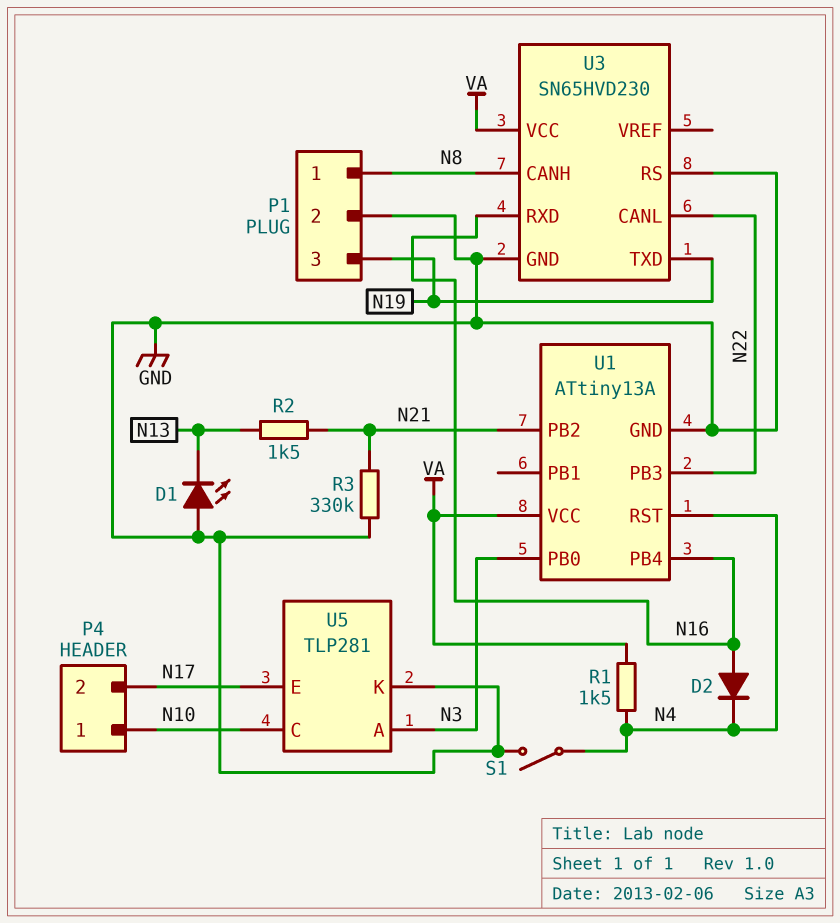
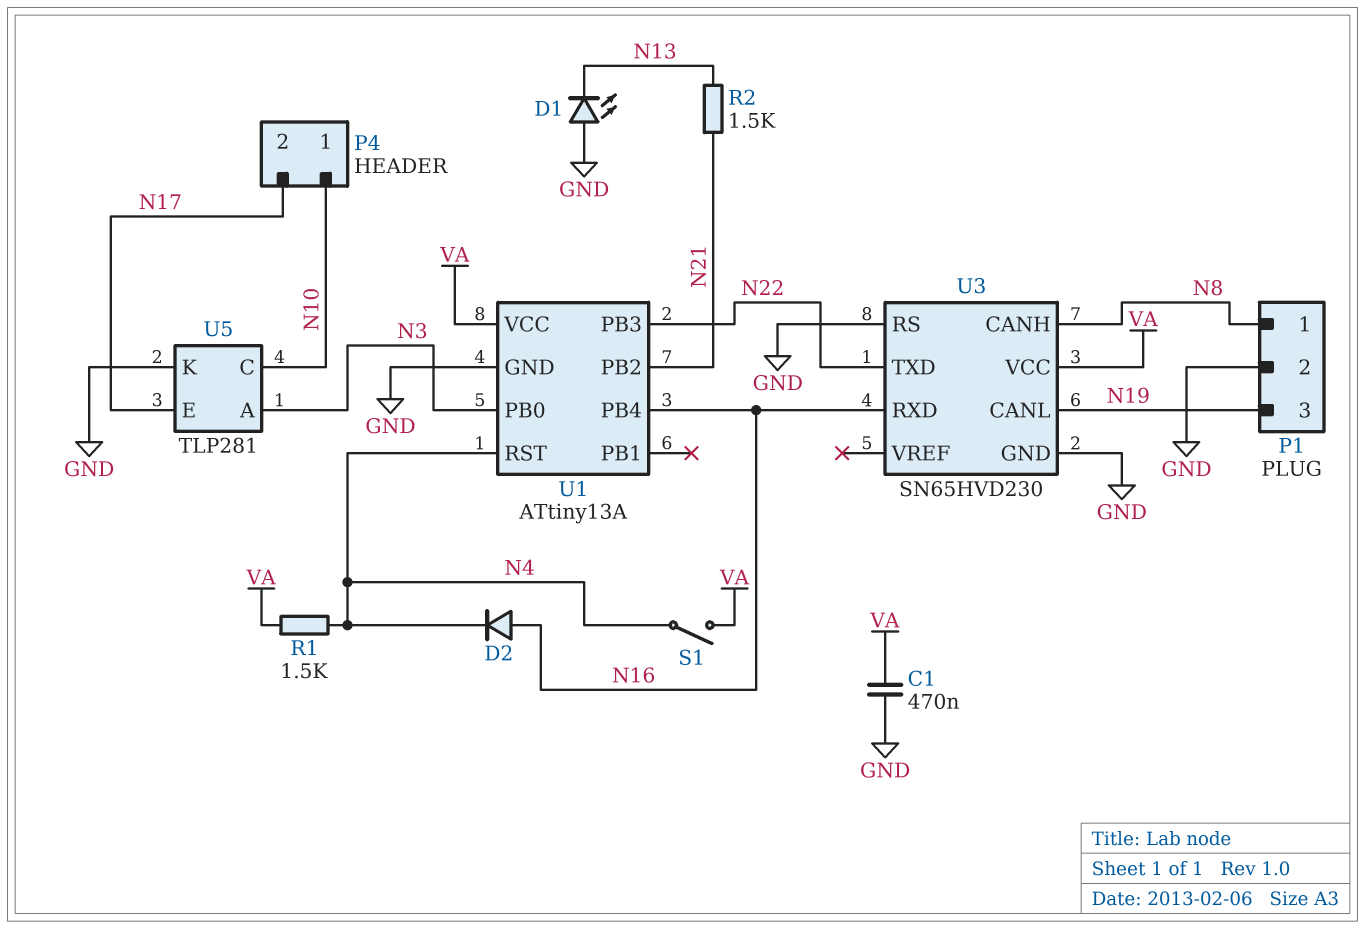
C1: none -> 470nF (GND, VA)
R3: 330k (GND, N21) -> none
S1: switch (GND, N4) -> switch (N4, VA)
U3 pin CANL: N22 -> N19
U3 pin TXD: N19 -> N22

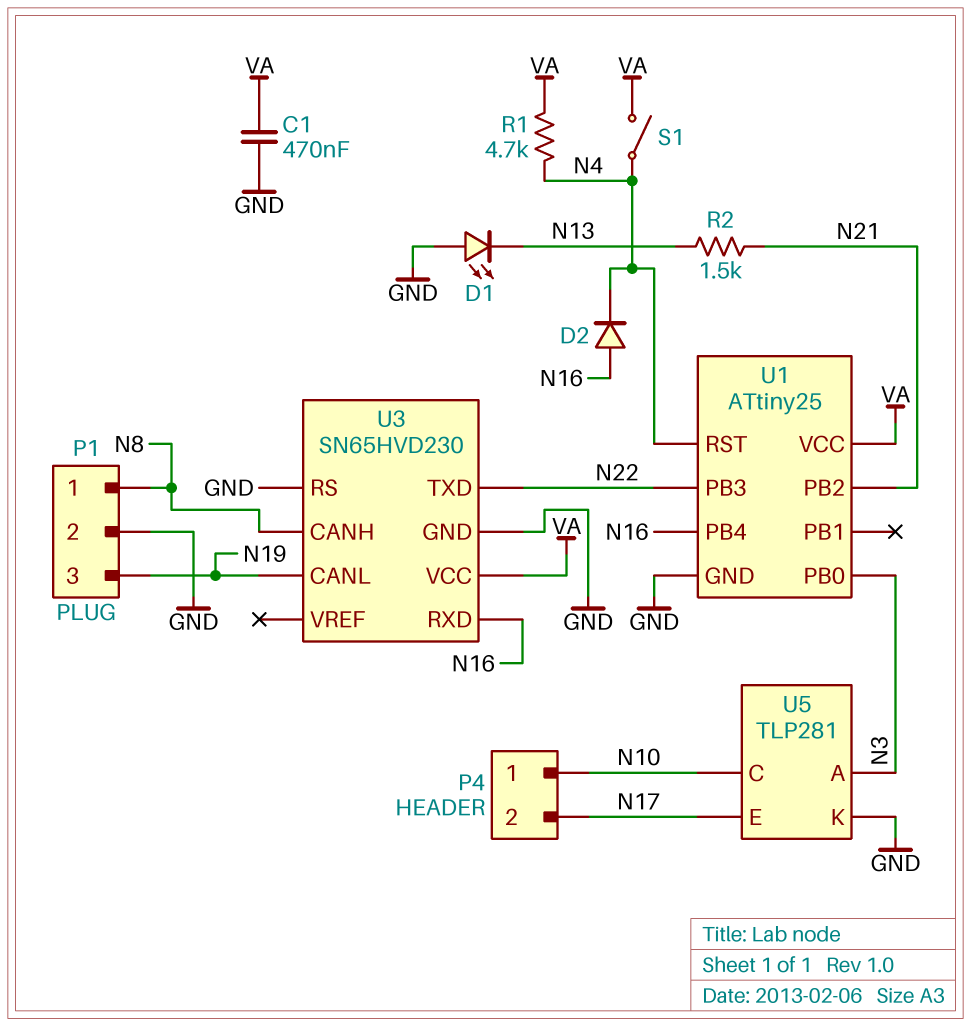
R1: 1.5k (N4, VA) -> 4.7k (N4, VA)
U1: ATtiny13A -> ATtiny25

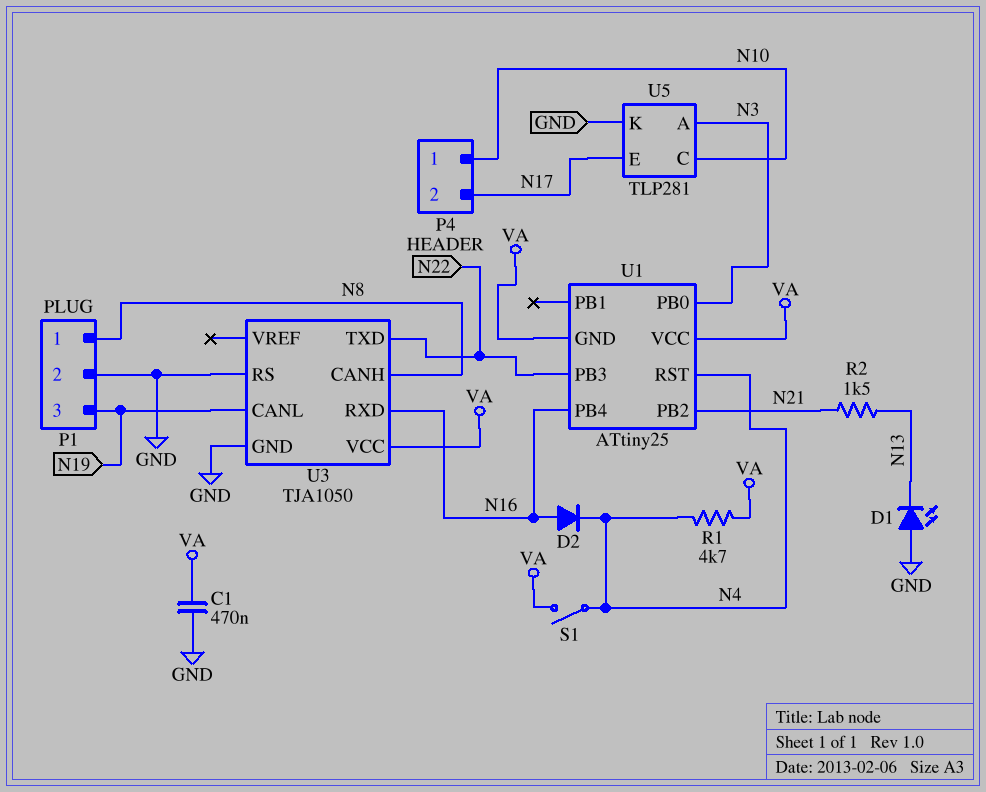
U1 pin GND: GND -> VA
U3: SN65HVD230 -> TJA1050

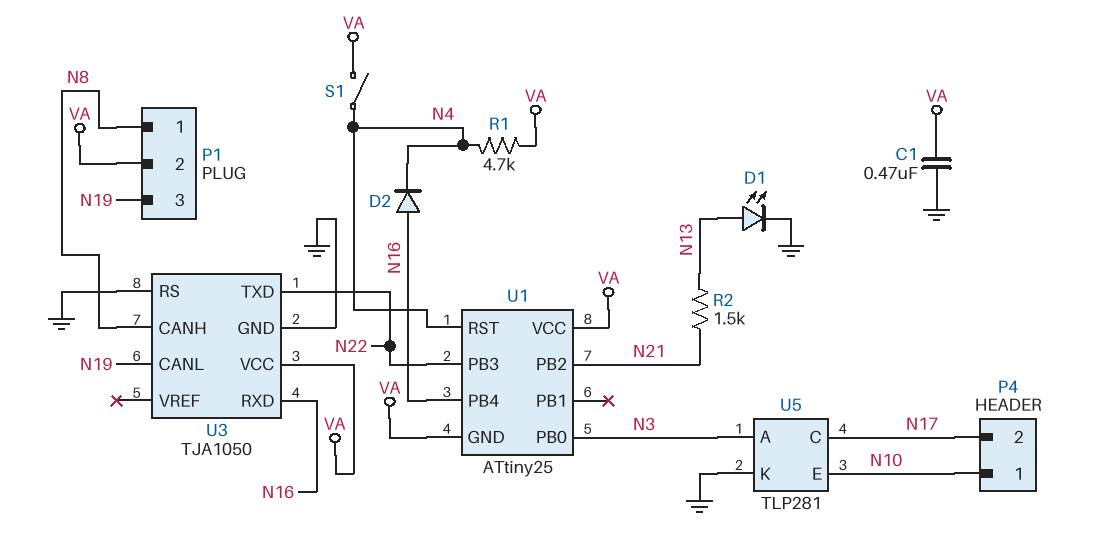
D1: LED (A GND, K N13) -> LED (A N13, K GND)
P1 pin 2: GND -> VA
U5 pin C: N10 -> N17
U5 pin E: N17 -> N10

